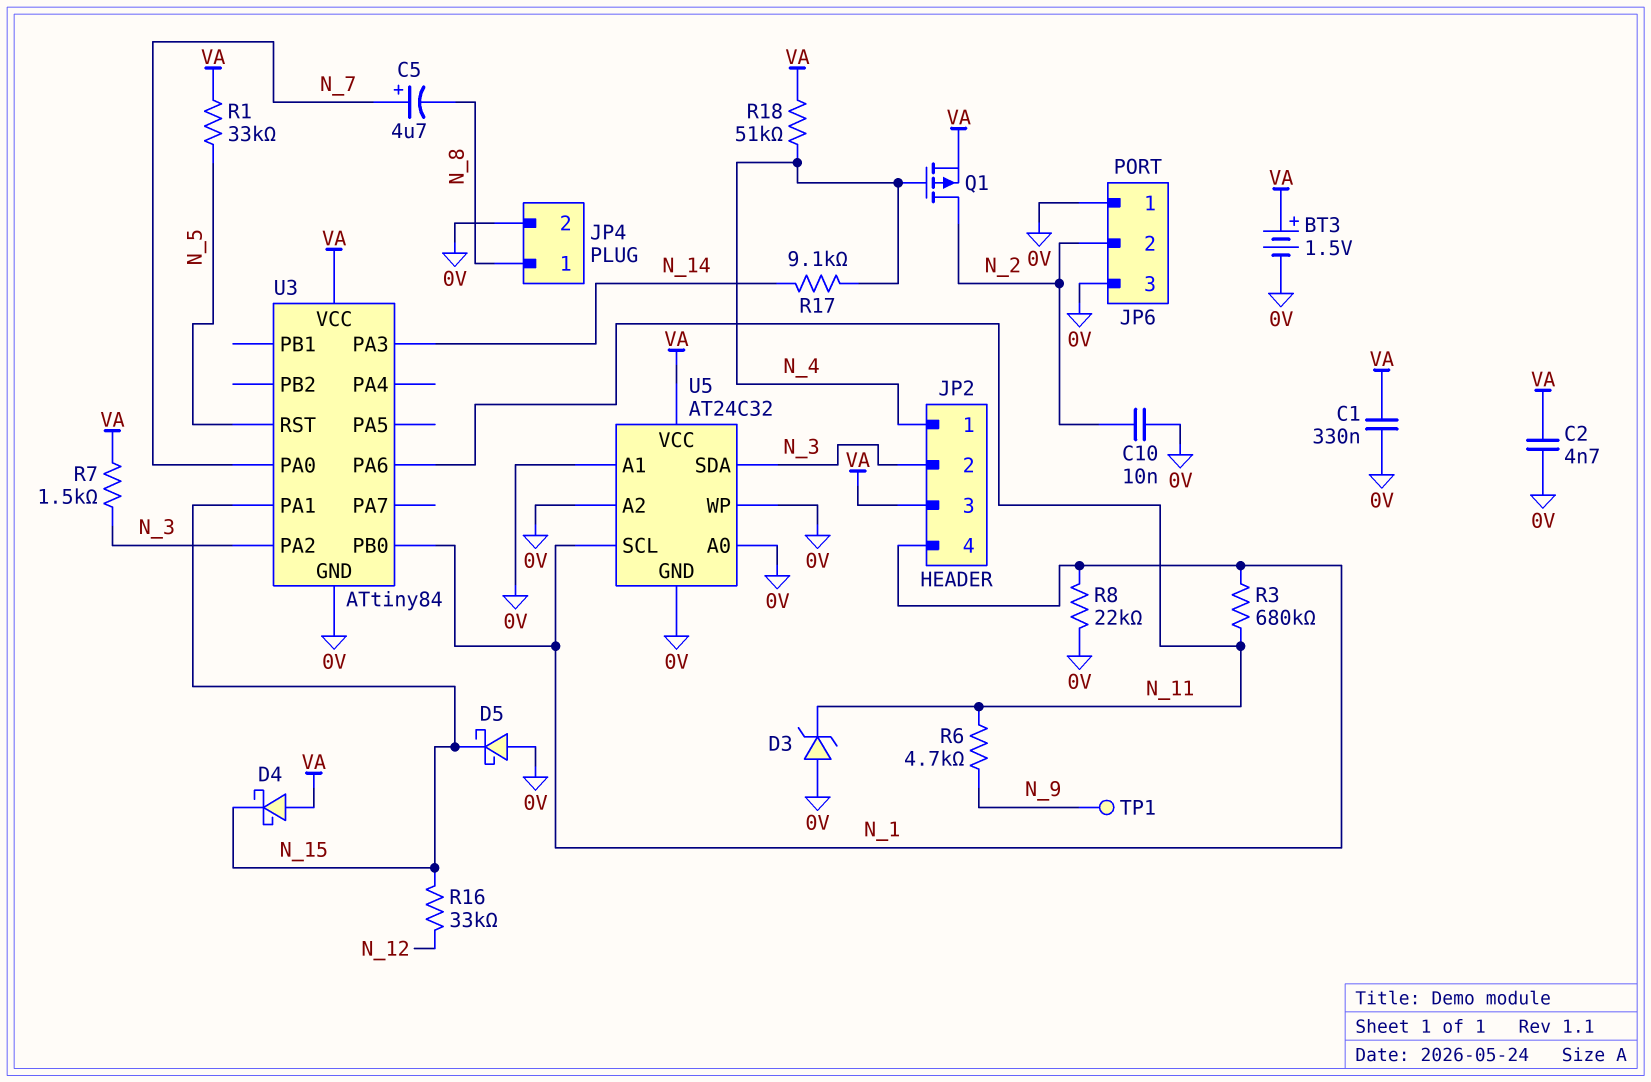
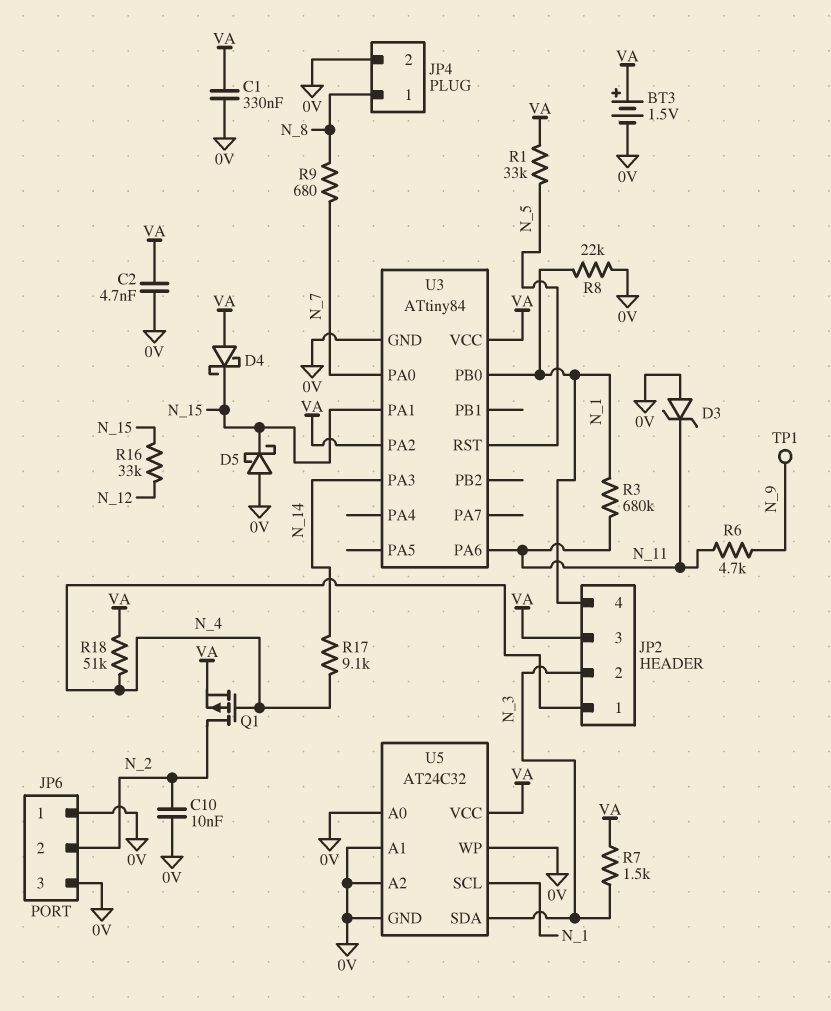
C5: 4.7uF (plus N_7, minus N_8) -> none
R9: none -> 680 (N_7, N_8)
U3 pin PA2: N_3 -> VA

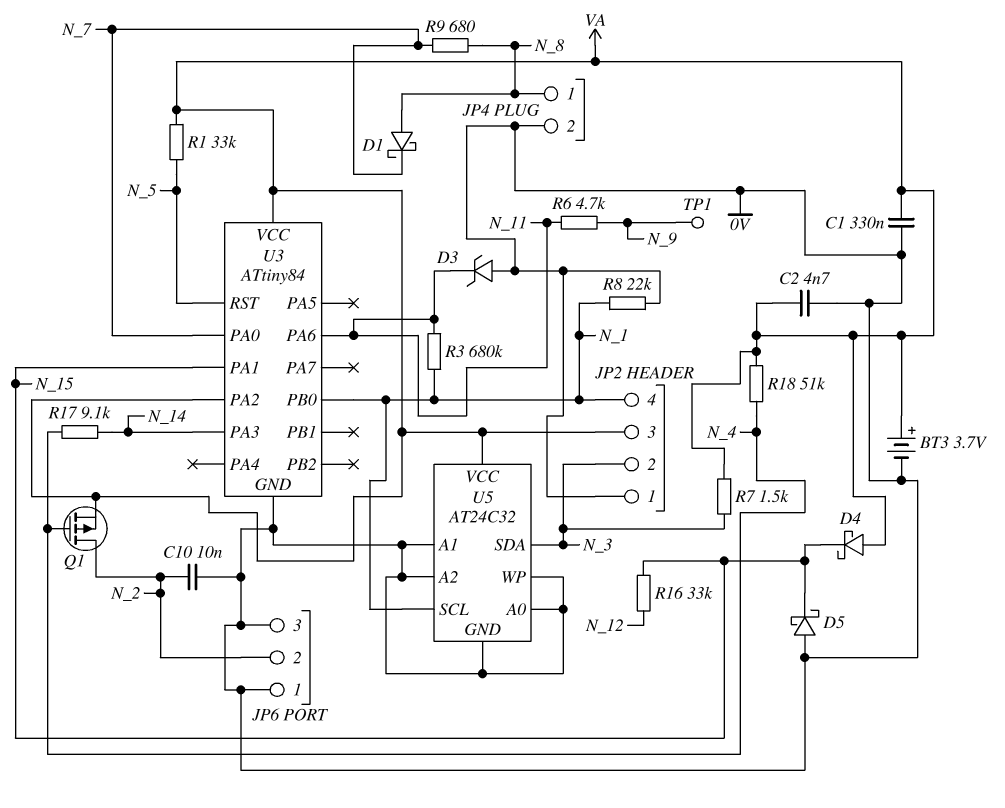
BT3: 1.5V (plus VA, minus 0V) -> 3.7V (plus VA, minus 0V)
D1: none -> schottky (A N_8, K N_7)
JP2 pin 1: N_4 -> 0V

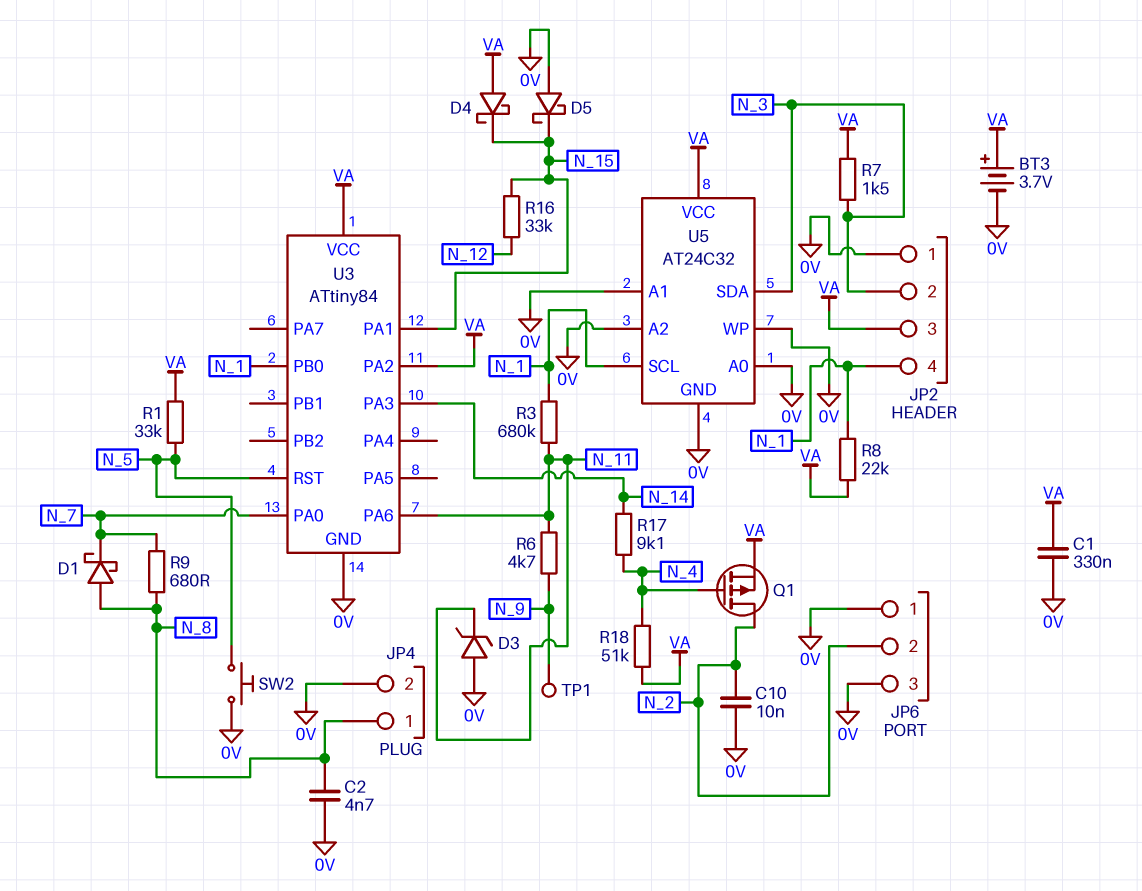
C2: 4.7nF (0V, VA) -> 4.7nF (0V, N_8)
R8: 22k (0V, N_1) -> 22k (N_1, VA)
SW2: none -> button (0V, N_5)

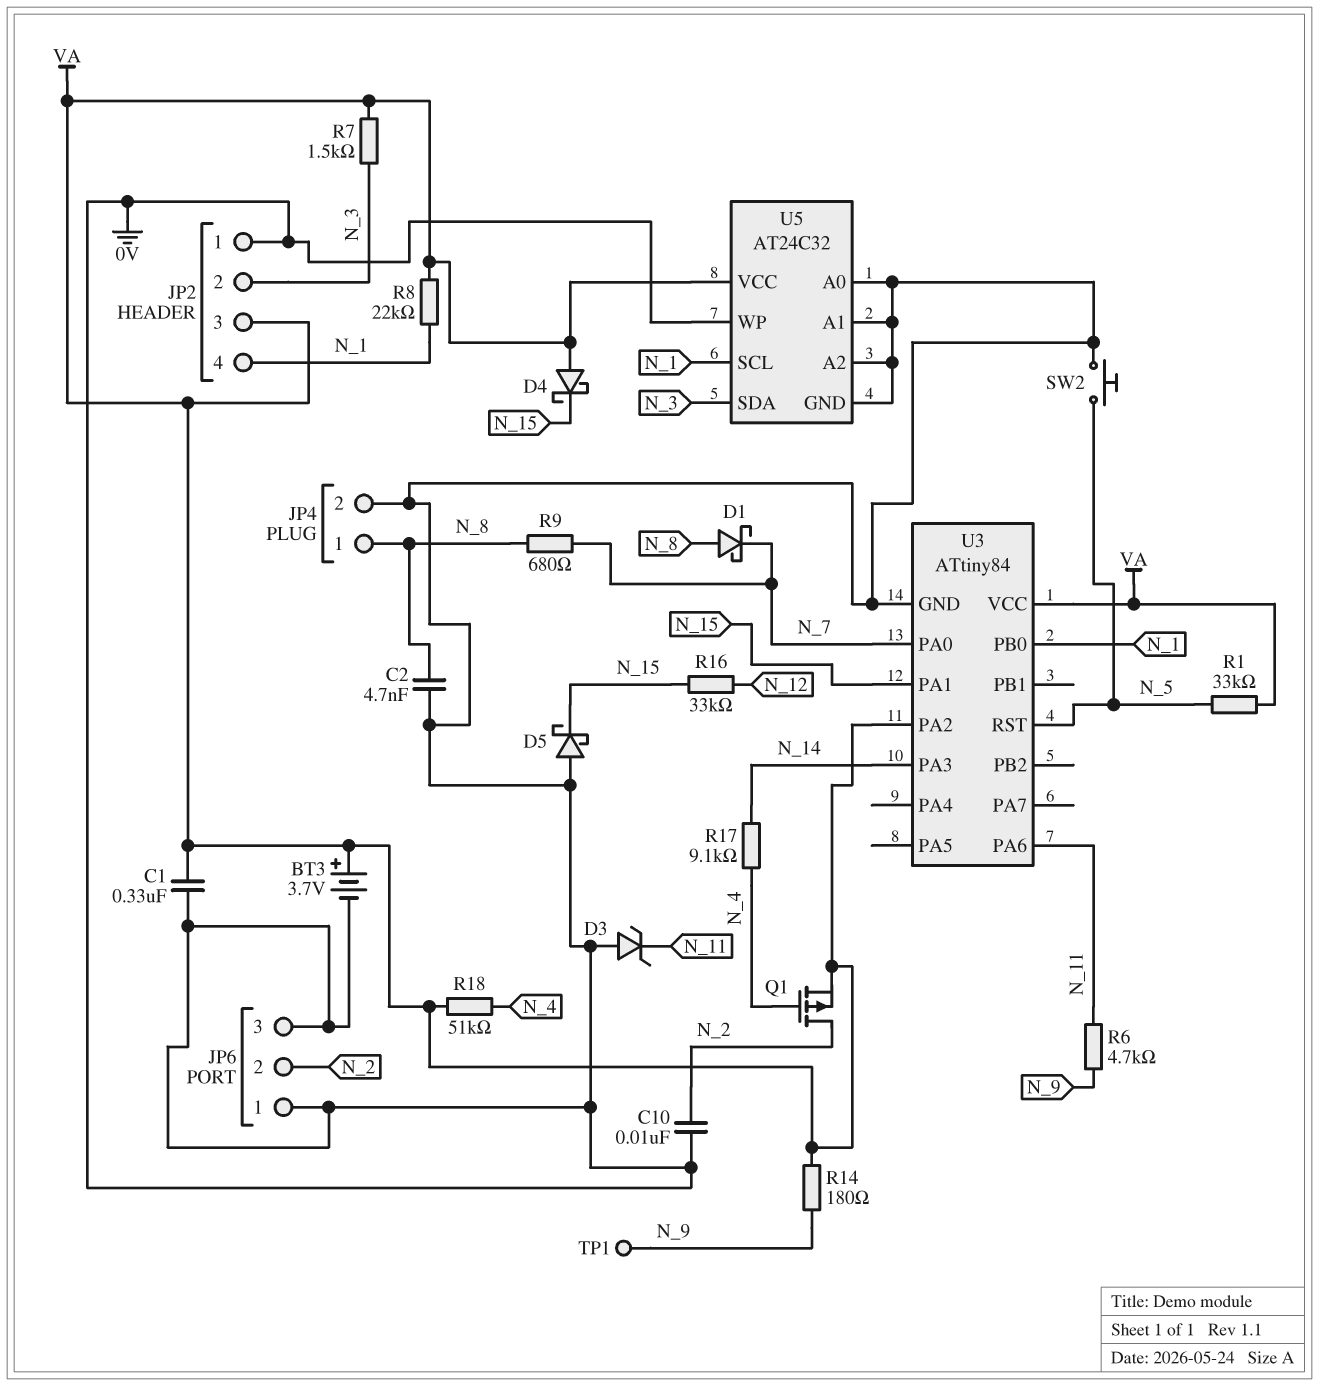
R3: 680k (N_1, N_11) -> none
R14: none -> 180 (N_9, VA)

